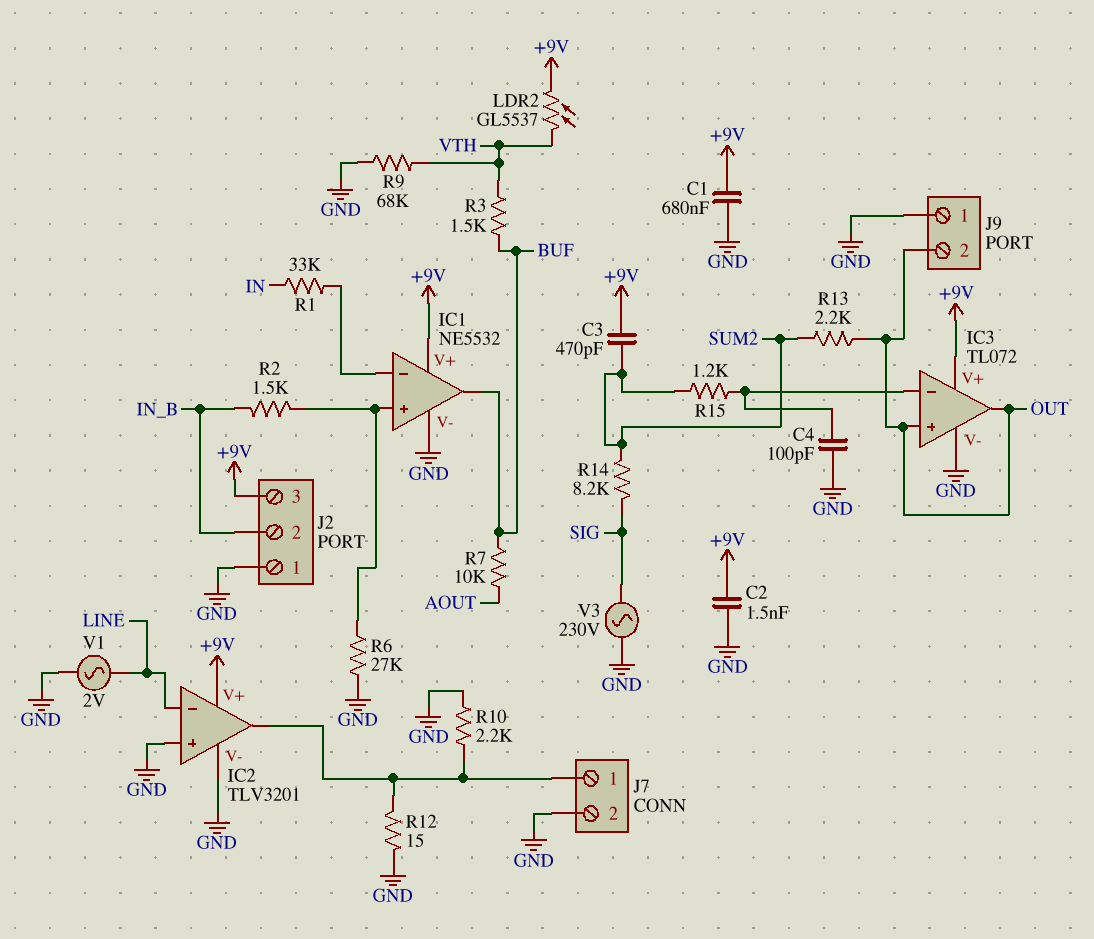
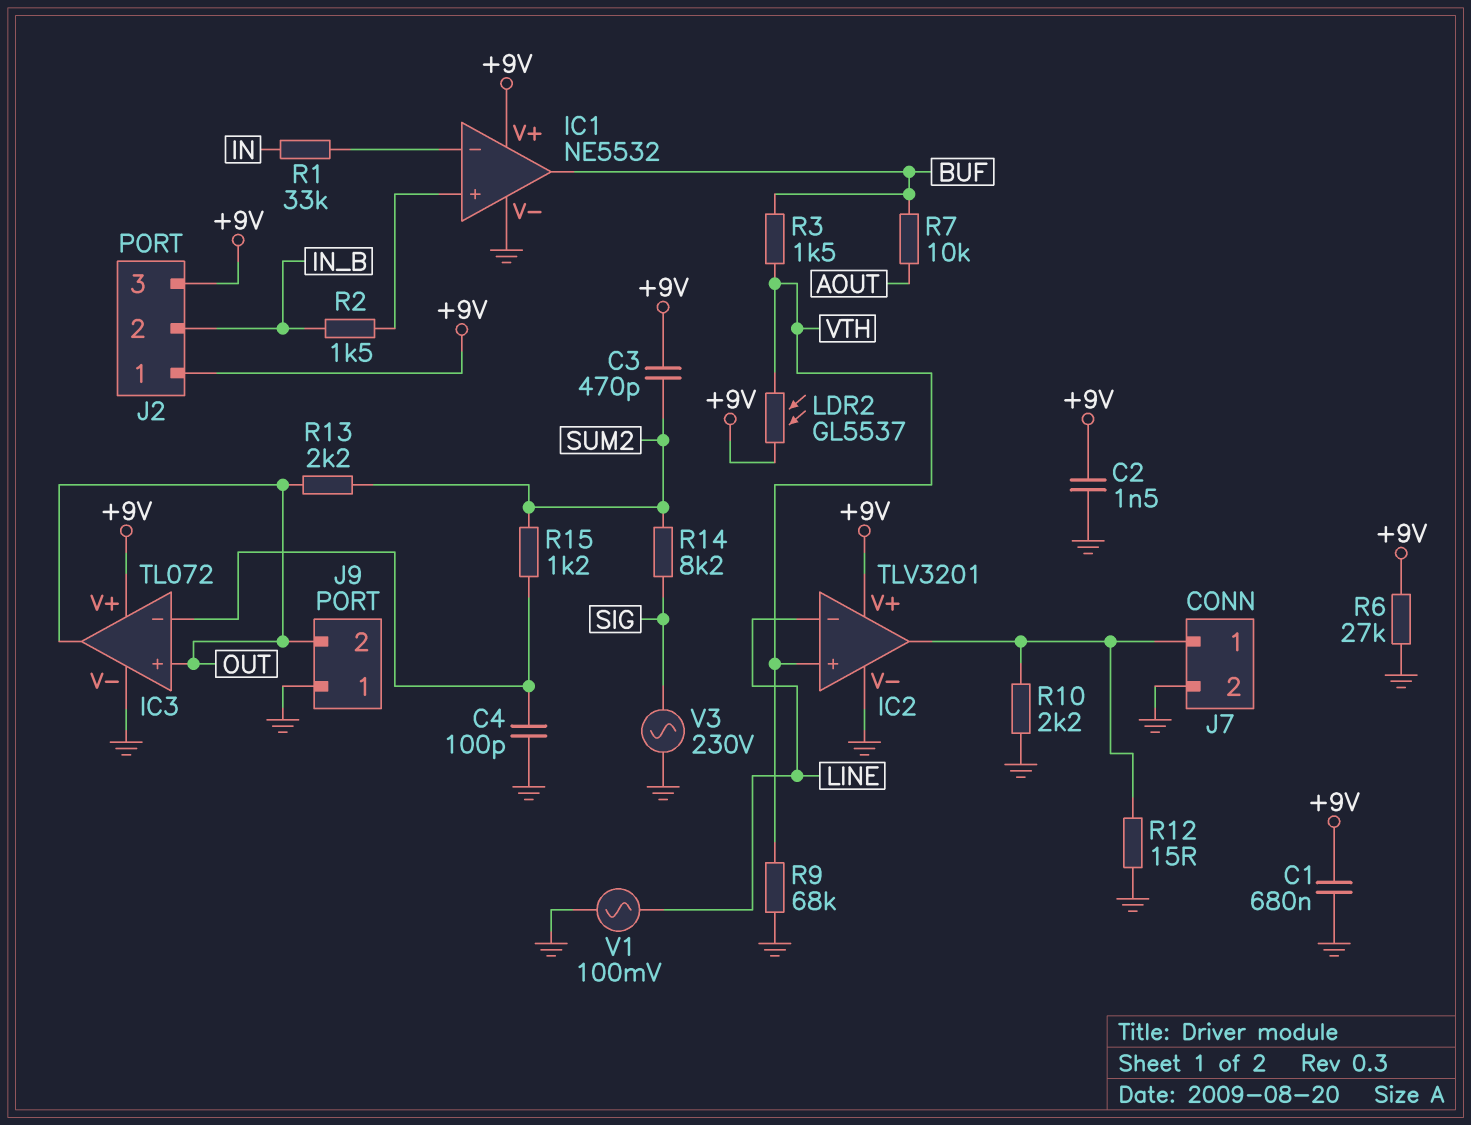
IC2 pin in+: GND -> VTH
J2 pin 1: GND -> +9V
R6: 27k (GND, IC1/in+) -> 27k (+9V, GND)
V1: AC 2V (GND, LINE) -> AC 100mV (GND, LINE)

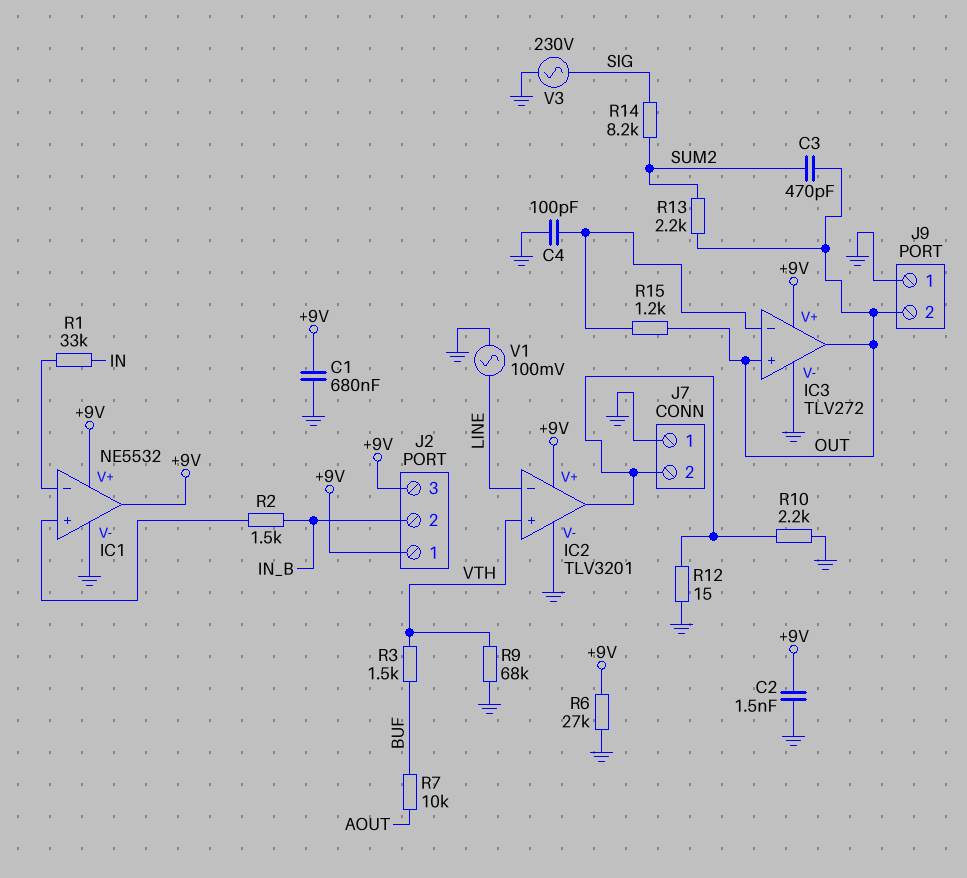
C3: 470pF (+9V, SUM2) -> 470pF (OUT, SUM2)
IC1 pin out: BUF -> +9V
IC3: TL072 -> TLV272
J7 pin 1: IC2/out -> GND
J7 pin 2: GND -> IC2/out
LDR2: GL5537 (+9V, VTH) -> none
R15: 1.2k (IC3/in-, SUM2) -> 1.2k (IC3/in-, OUT)

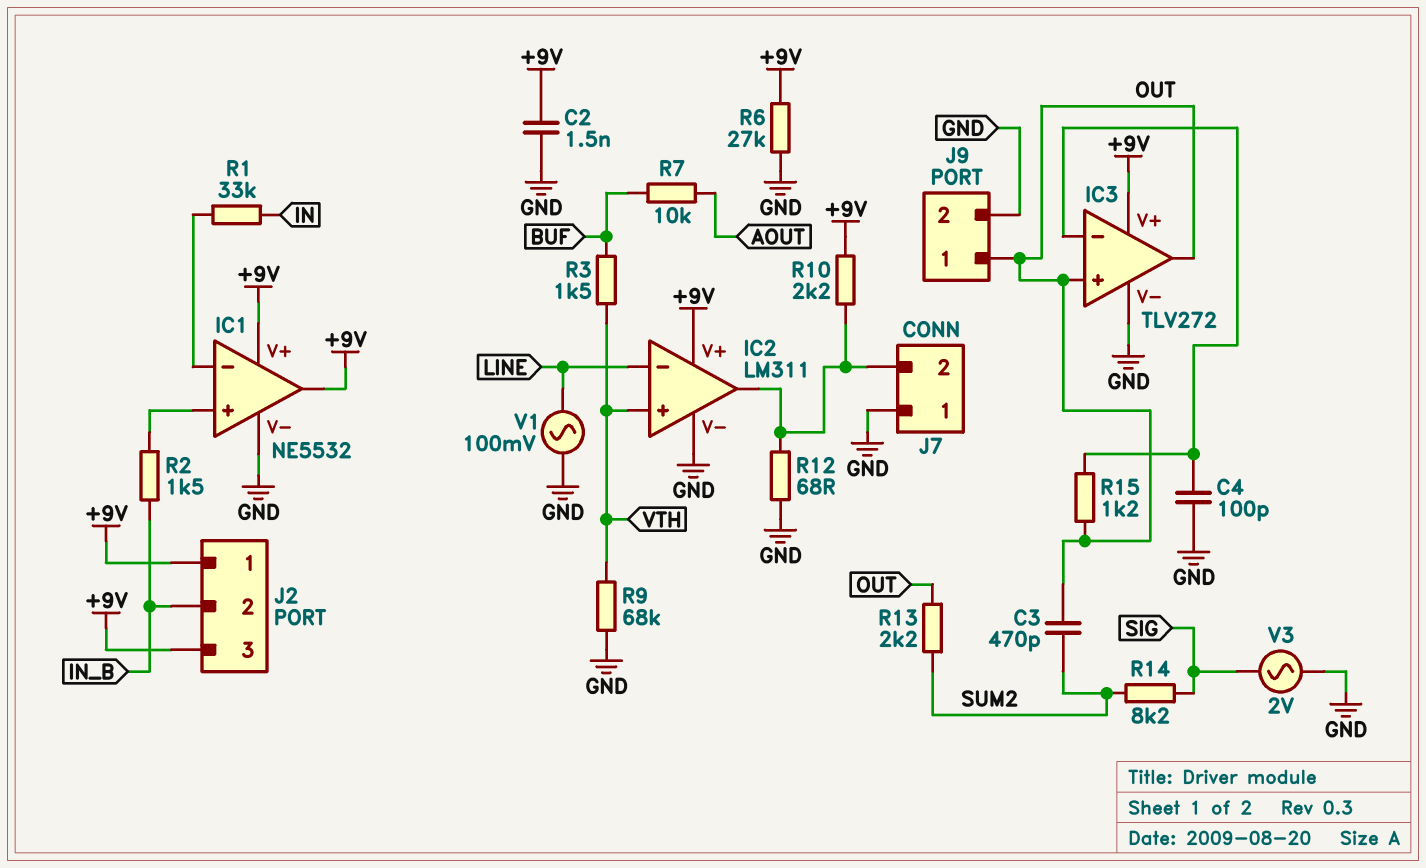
C1: 680nF (+9V, GND) -> none
IC2: TLV3201 -> LM311
J9 pin 1: GND -> OUT
J9 pin 2: OUT -> GND
R10: 2.2k (GND, IC2/out) -> 2.2k (+9V, IC2/out)
R12: 15 (GND, IC2/out) -> 68 (GND, IC2/out)
V3: AC 230V (GND, SIG) -> AC 2V (GND, SIG)

